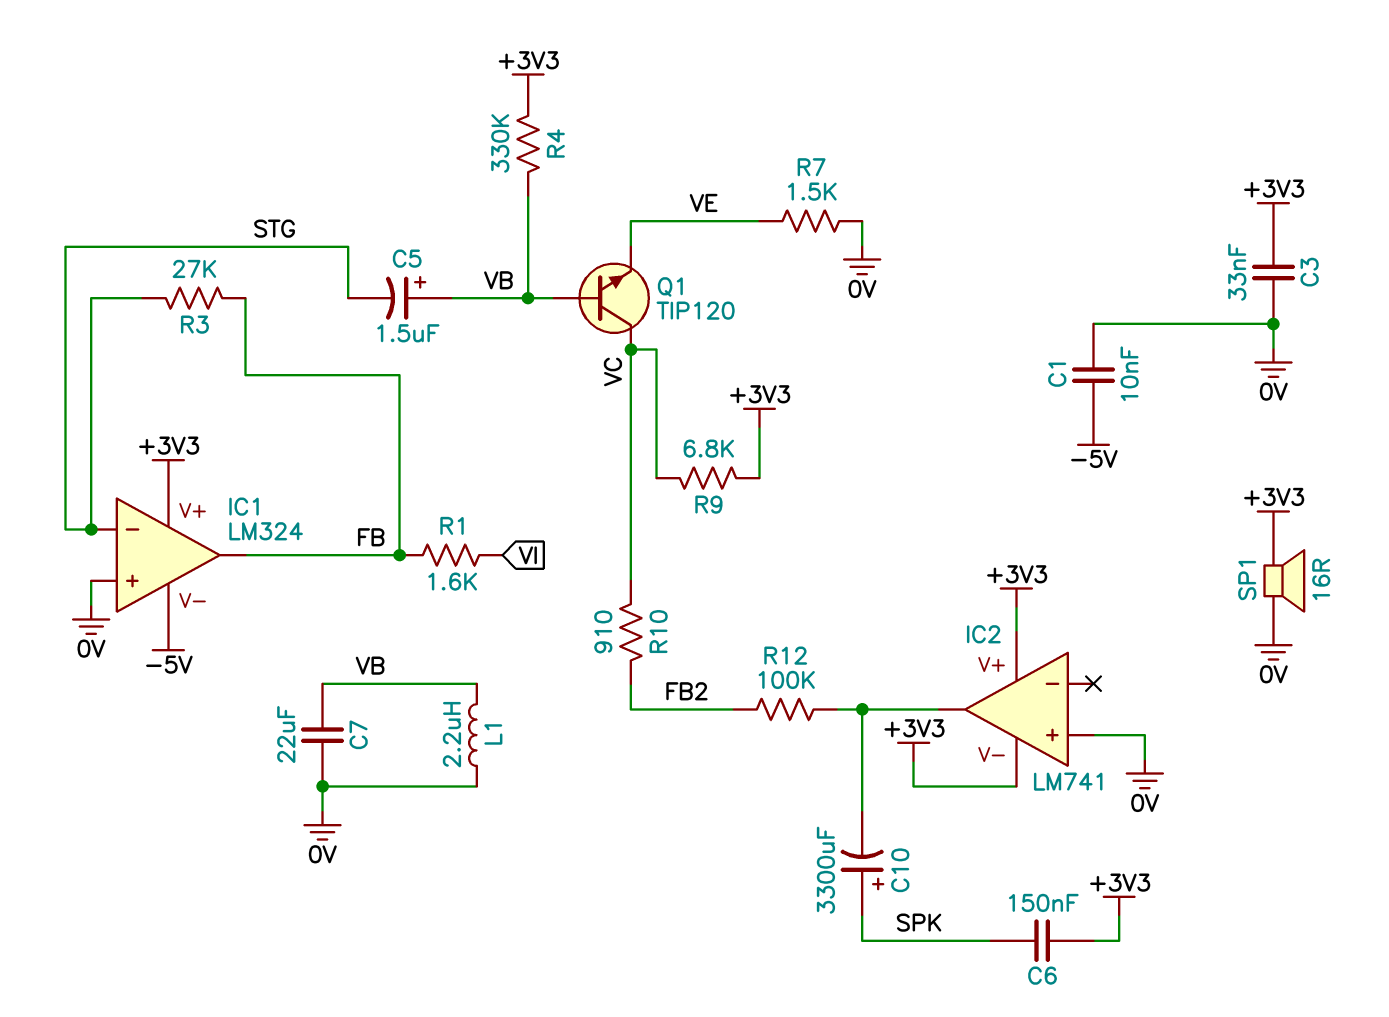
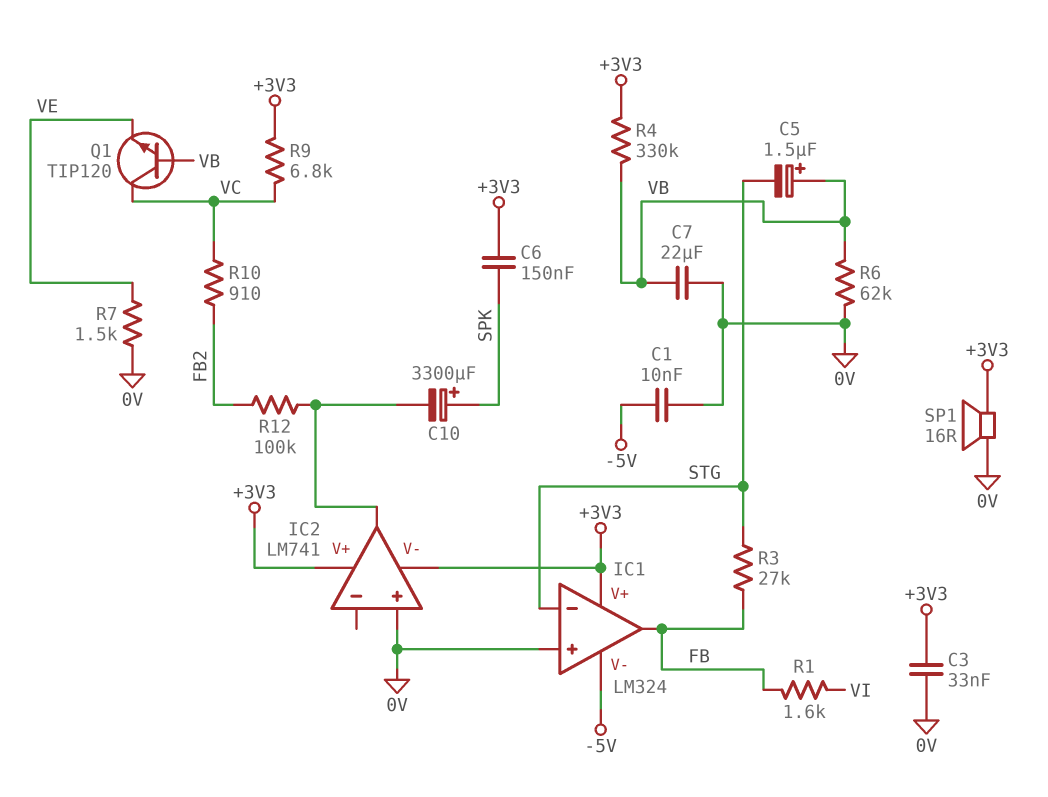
L1: 2.2uH (0V, VB) -> none
R6: none -> 62k (0V, VB)

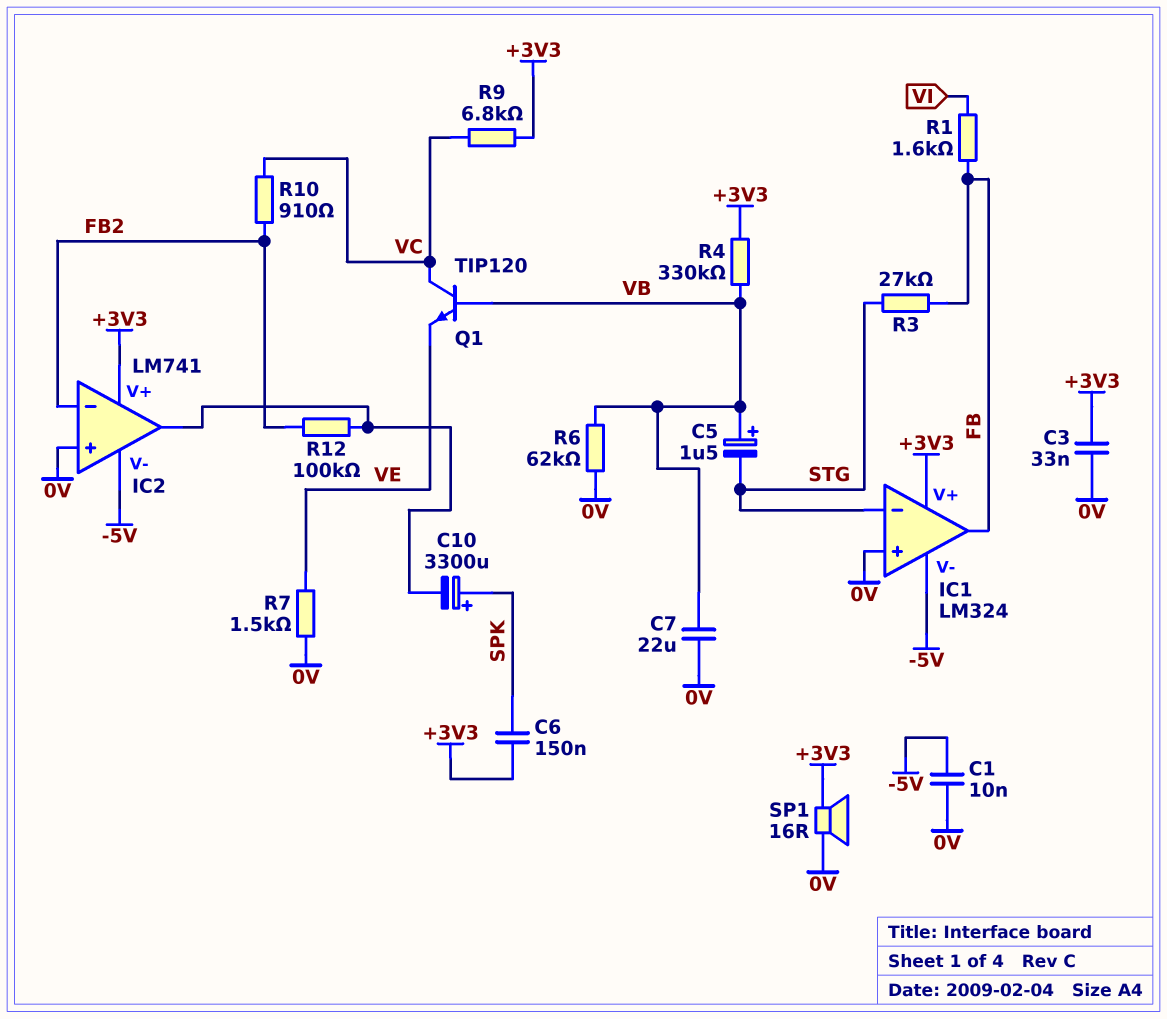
IC2 pin V-: +3V3 -> -5V
IC2 pin in-: none -> FB2

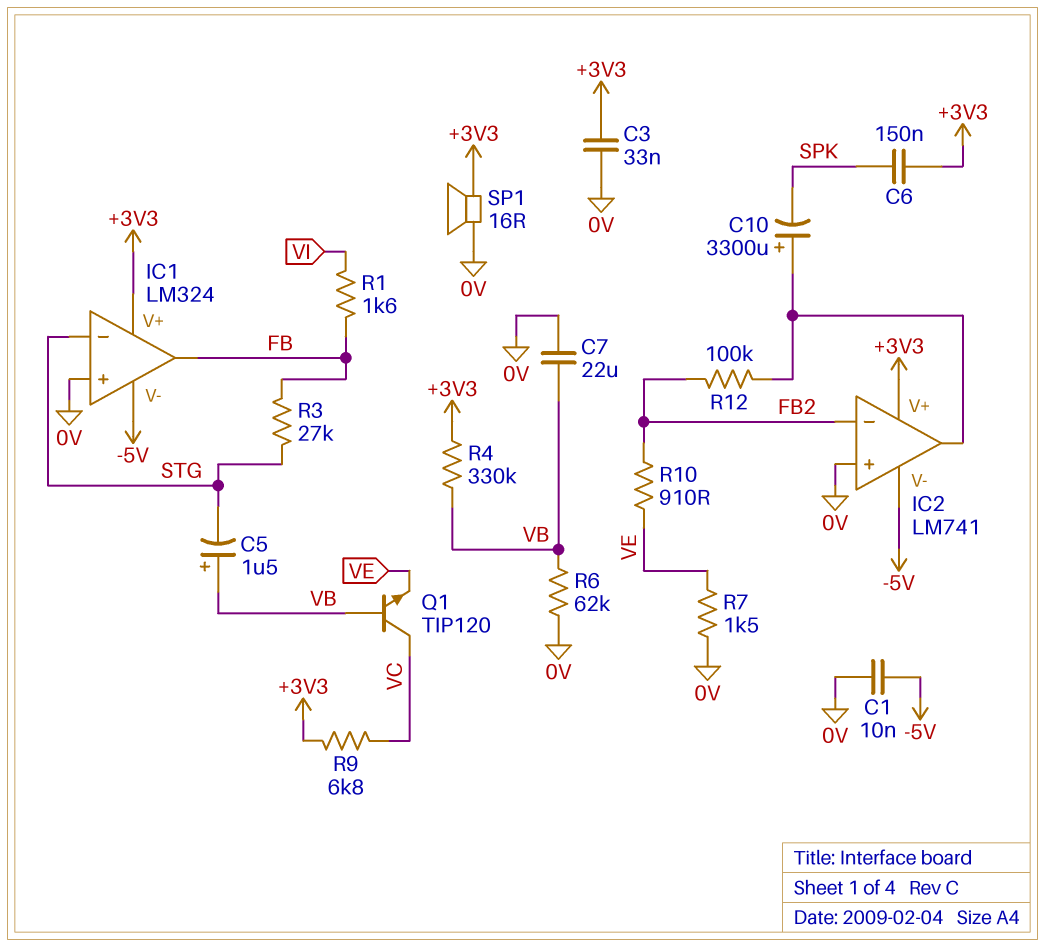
C10: 3300uF (plus SPK, minus IC2/out) -> 3300uF (plus IC2/out, minus SPK)
R10: 910 (FB2, VC) -> 910 (FB2, VE)

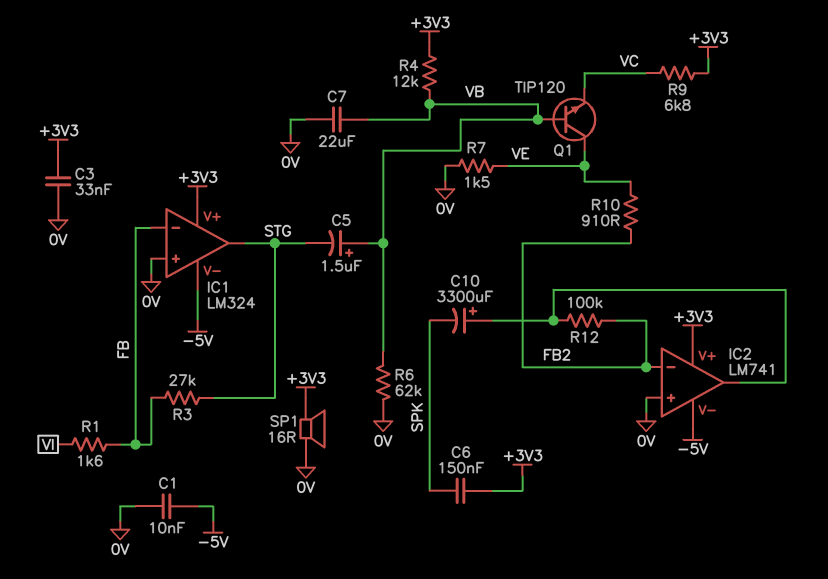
IC1 pin in-: STG -> FB
IC1 pin out: FB -> STG
Q1: NPN TIP120 (B VB, C VC, E VE) -> NPN TIP120 (B VB, C VE, E VC)
R4: 330k (+3V3, VB) -> 12k (+3V3, VB)

